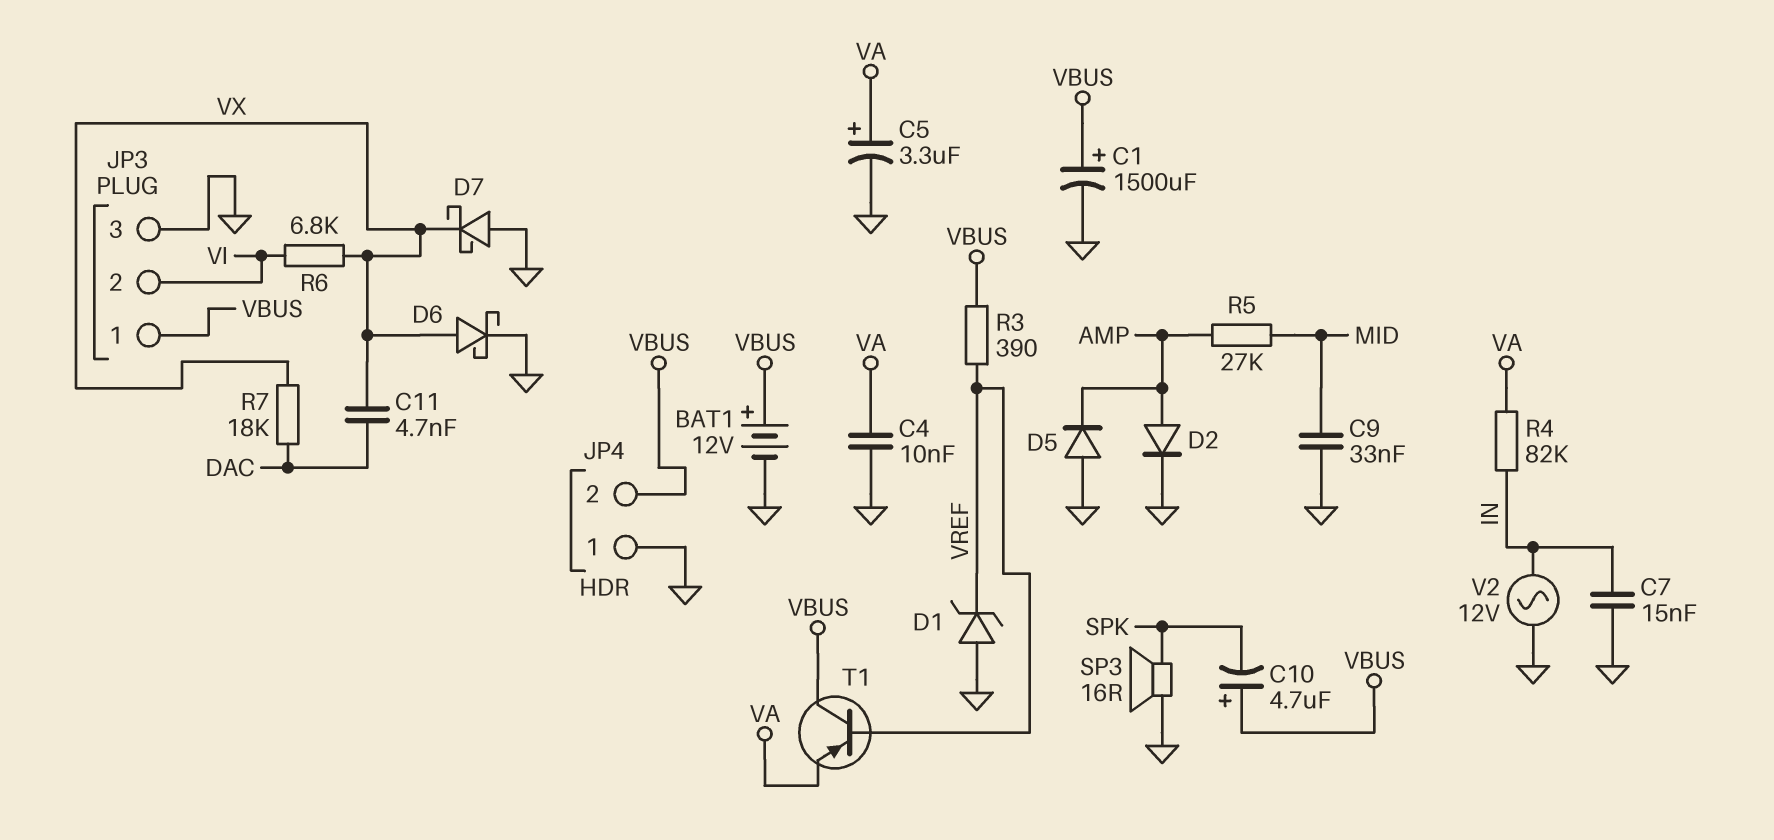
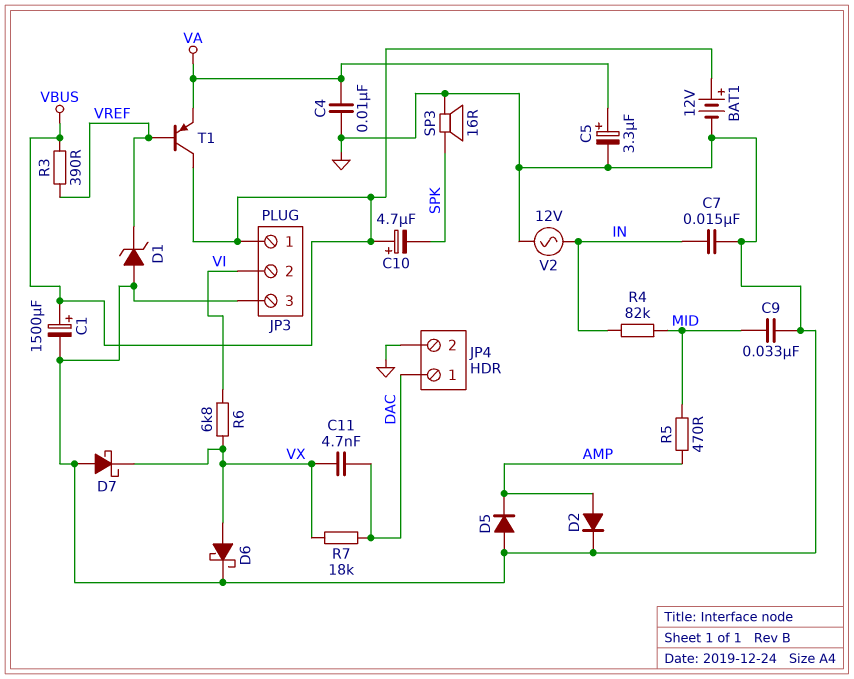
JP4 pin 1: GND -> DAC
JP4 pin 2: VBUS -> GND
R4: 82k (IN, VA) -> 82k (IN, MID)
R5: 27k (AMP, MID) -> 470 (AMP, MID)

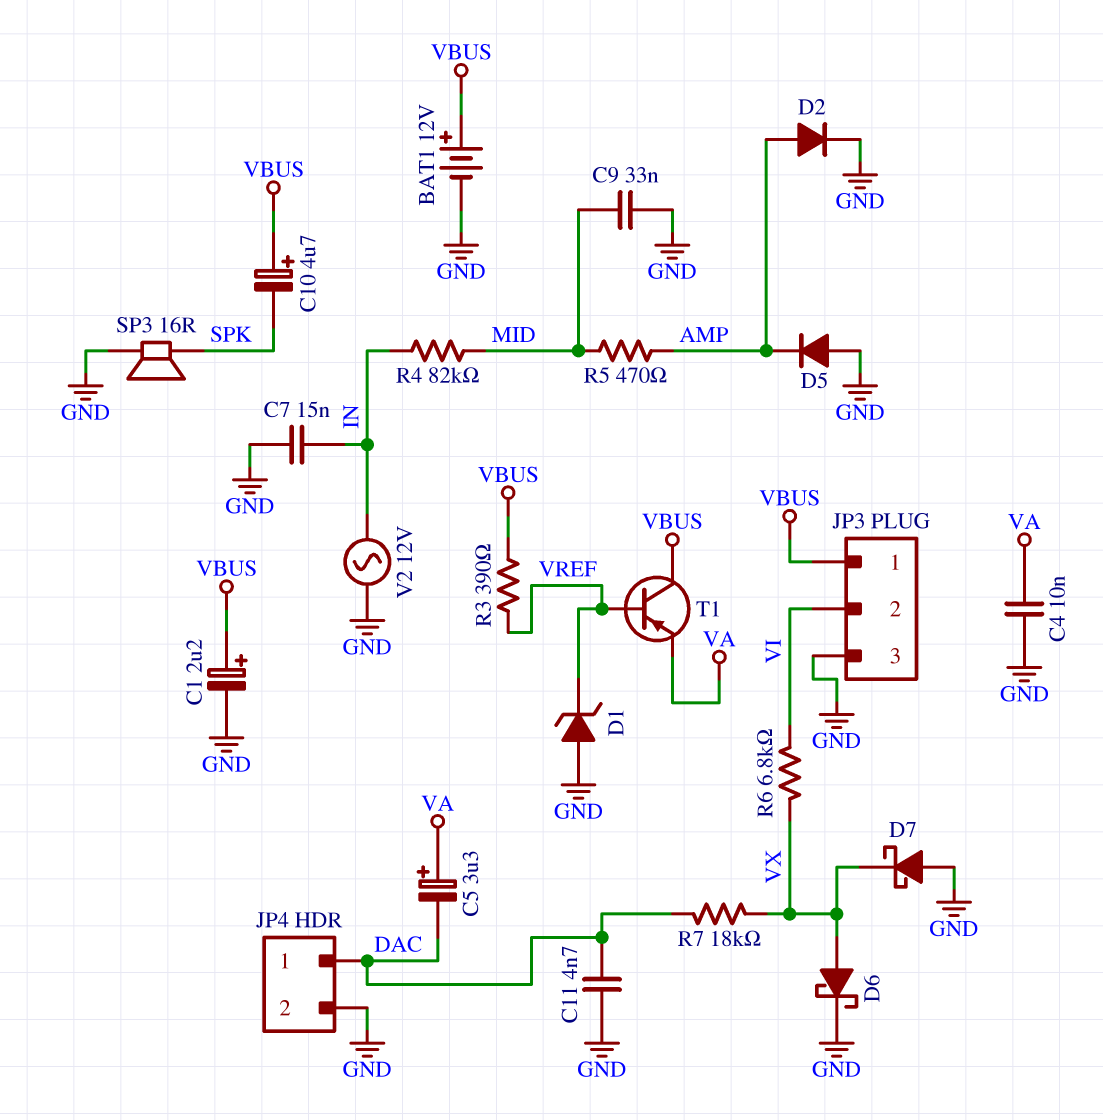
C1: 1500uF (plus VBUS, minus GND) -> 2.2uF (plus VBUS, minus GND)
C5: 3.3uF (plus VA, minus GND) -> 3.3uF (plus VA, minus DAC)
C11: 4.7nF (DAC, VX) -> 4.7nF (DAC, GND)

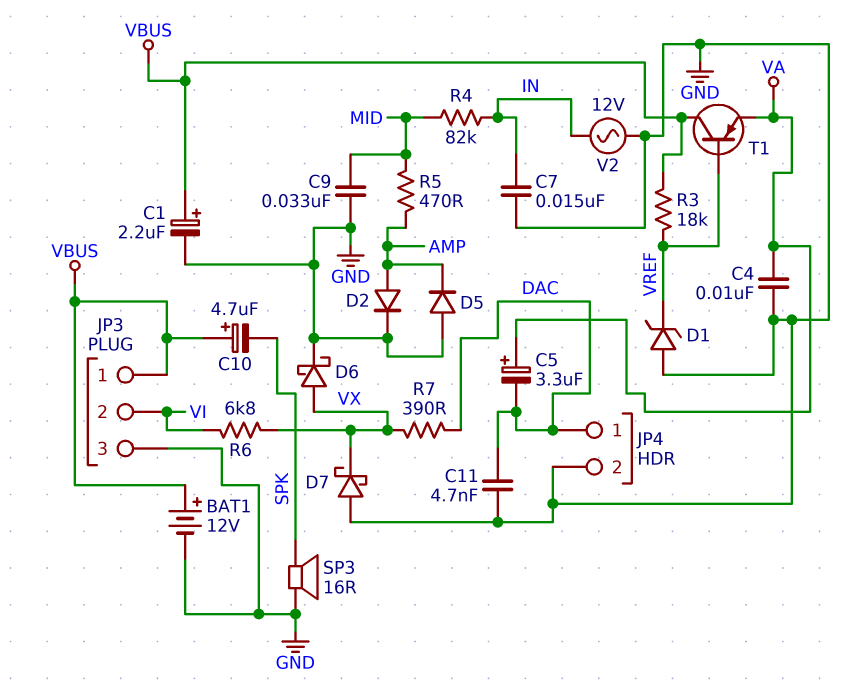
R3: 390 (VBUS, VREF) -> 18k (VBUS, VREF)
R7: 18k (DAC, VX) -> 390 (DAC, VX)

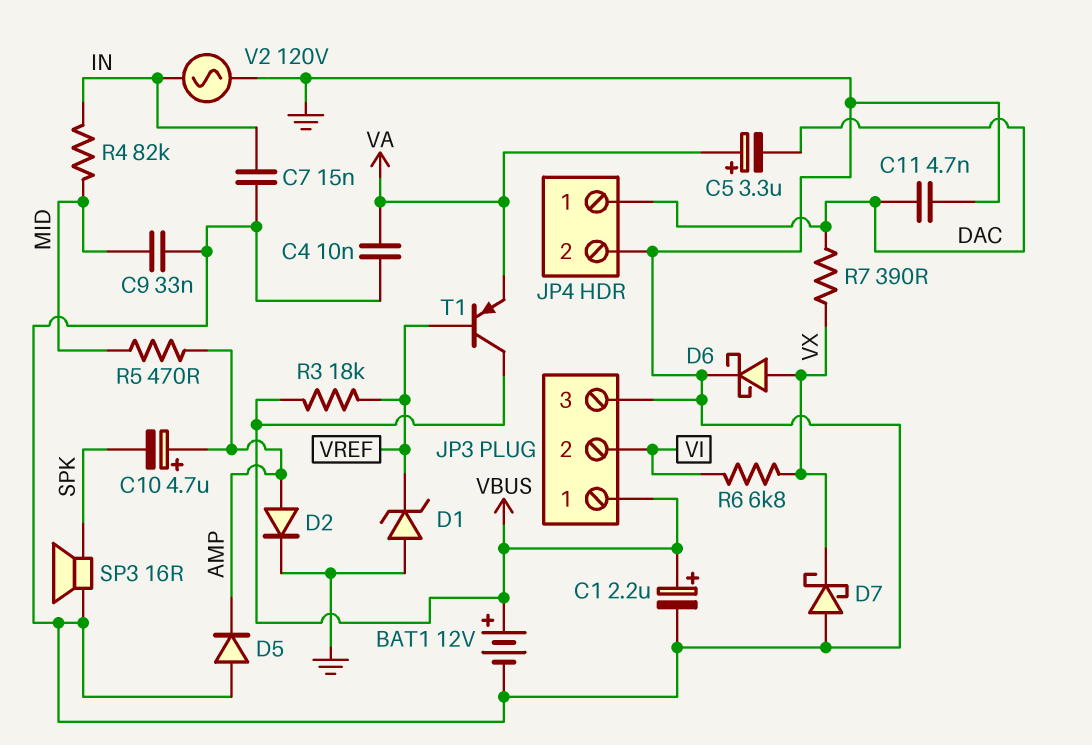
C10: 4.7uF (plus VBUS, minus SPK) -> 4.7uF (plus AMP, minus SPK)
V2: AC 12V (GND, IN) -> AC 120V (GND, IN)

